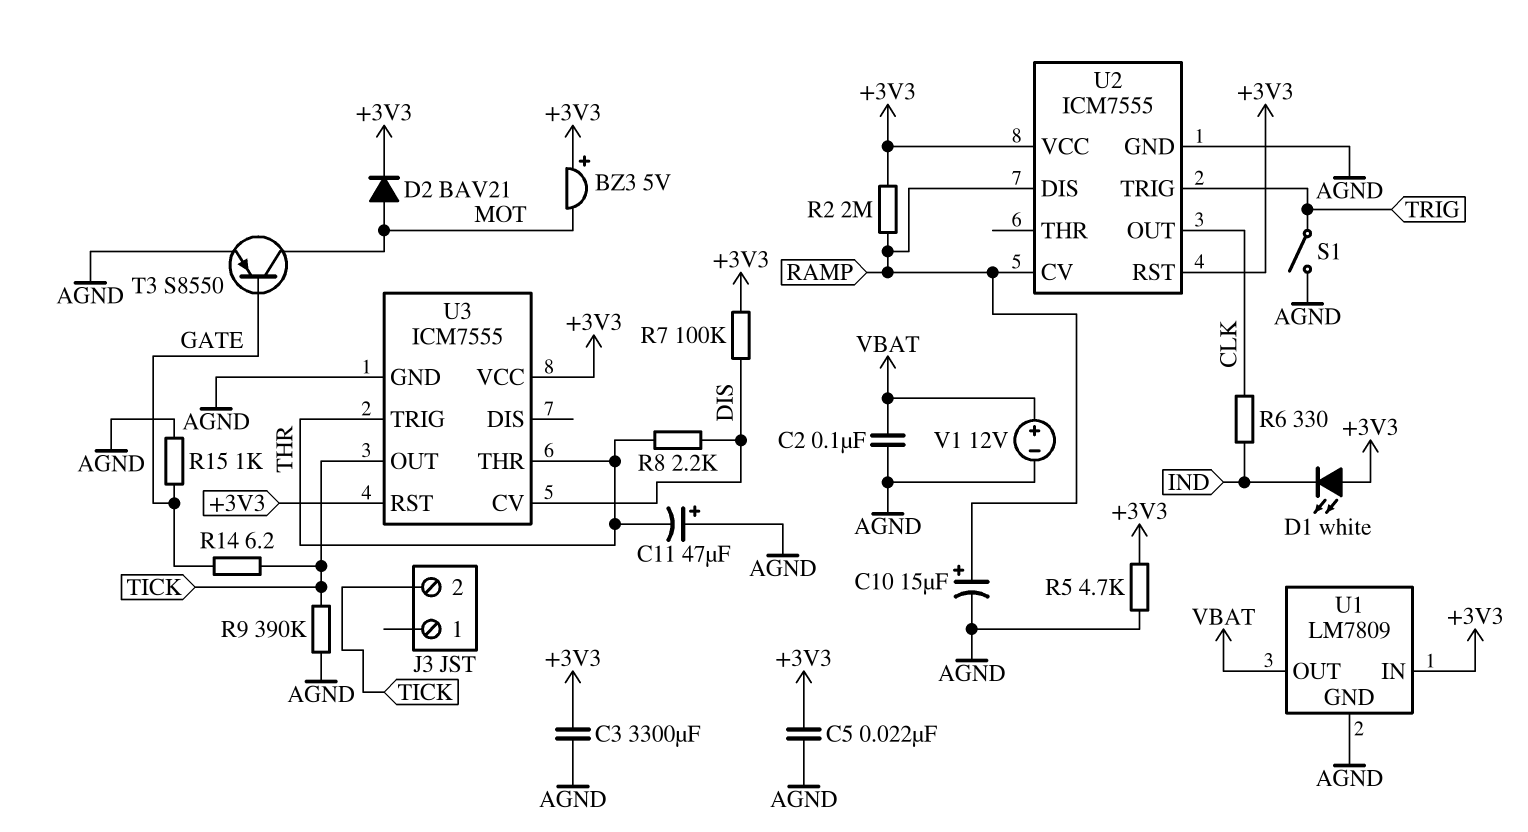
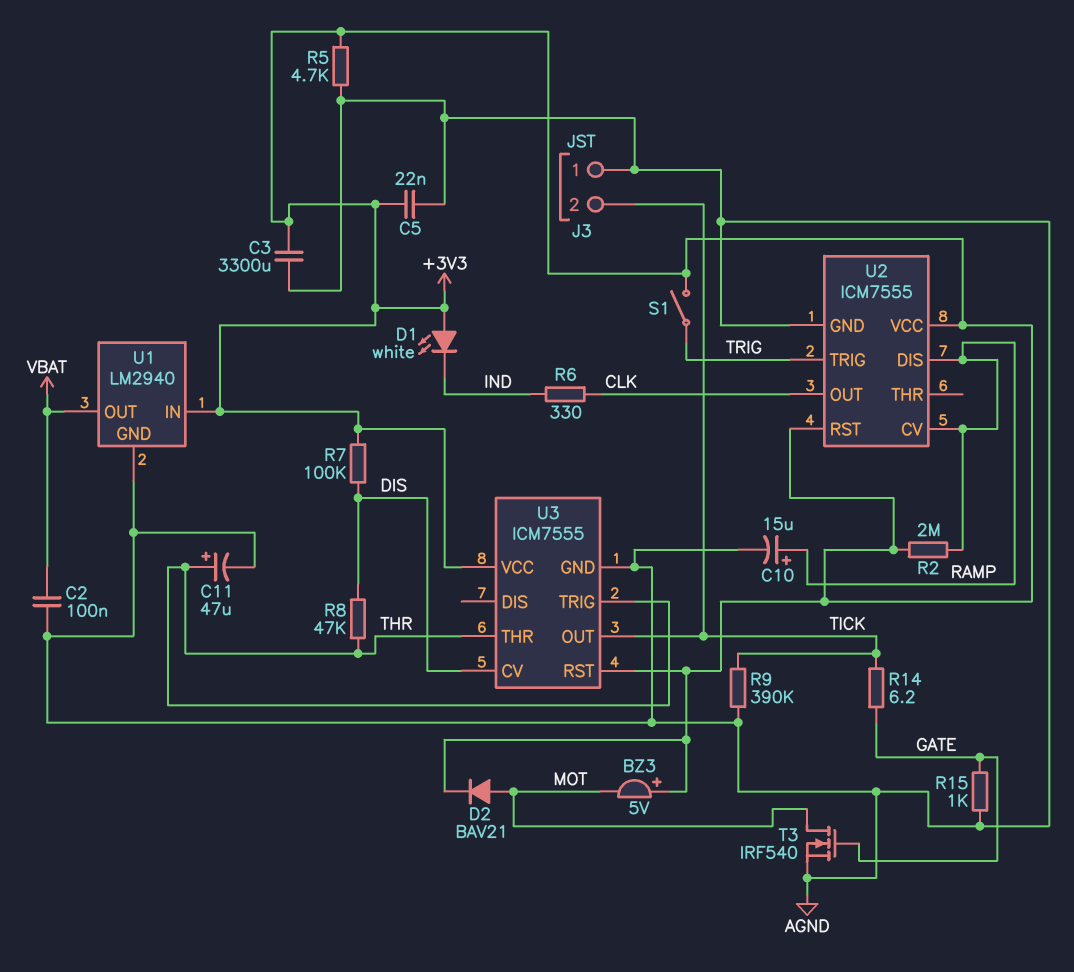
C11: 47uF (plus AGND, minus THR) -> 47uF (plus THR, minus AGND)
J3 pin 1: none -> AGND
R8: 2.2k (DIS, THR) -> 47k (DIS, THR)
S1: switch (AGND, TRIG) -> switch (+3V3, TRIG)
T3: PNP S8550 (B GATE, C MOT, E AGND) -> NMOS IRF540 (G GATE, D MOT, S AGND)
U1: LM7809 -> LM2940
V1: 12V (plus VBAT, minus AGND) -> none

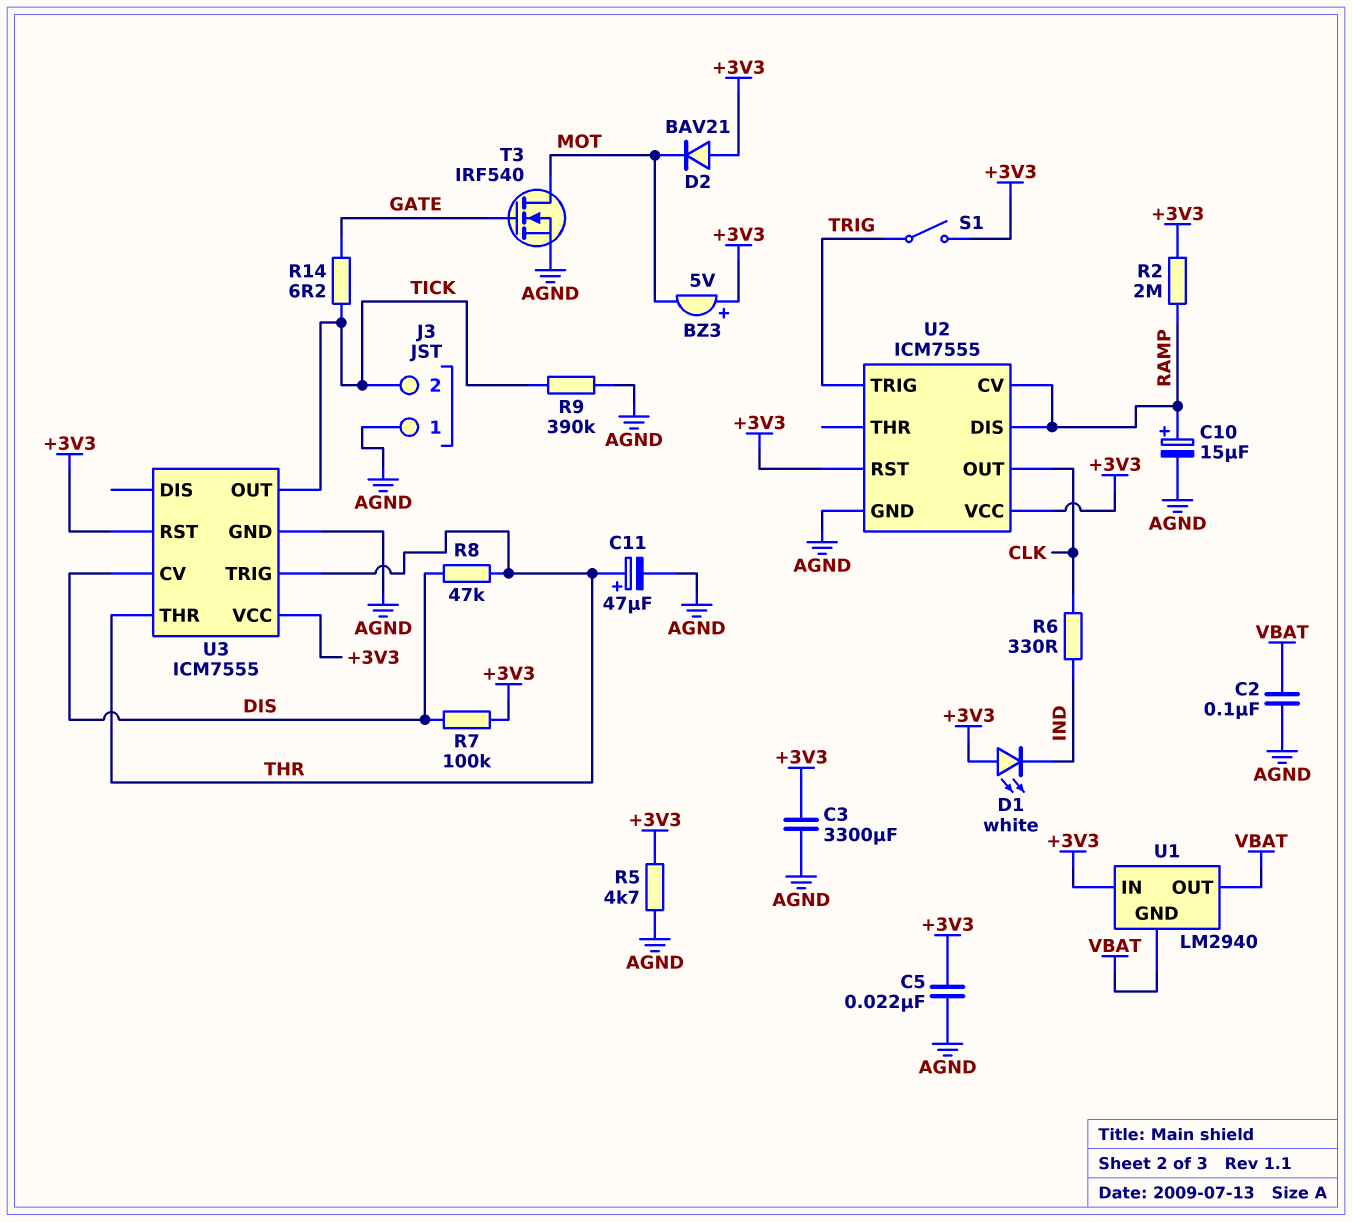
D2: diode BAV21 (A MOT, K +3V3) -> diode BAV21 (A +3V3, K MOT)
R15: 1k (AGND, GATE) -> none
U1 pin GND: AGND -> VBAT

